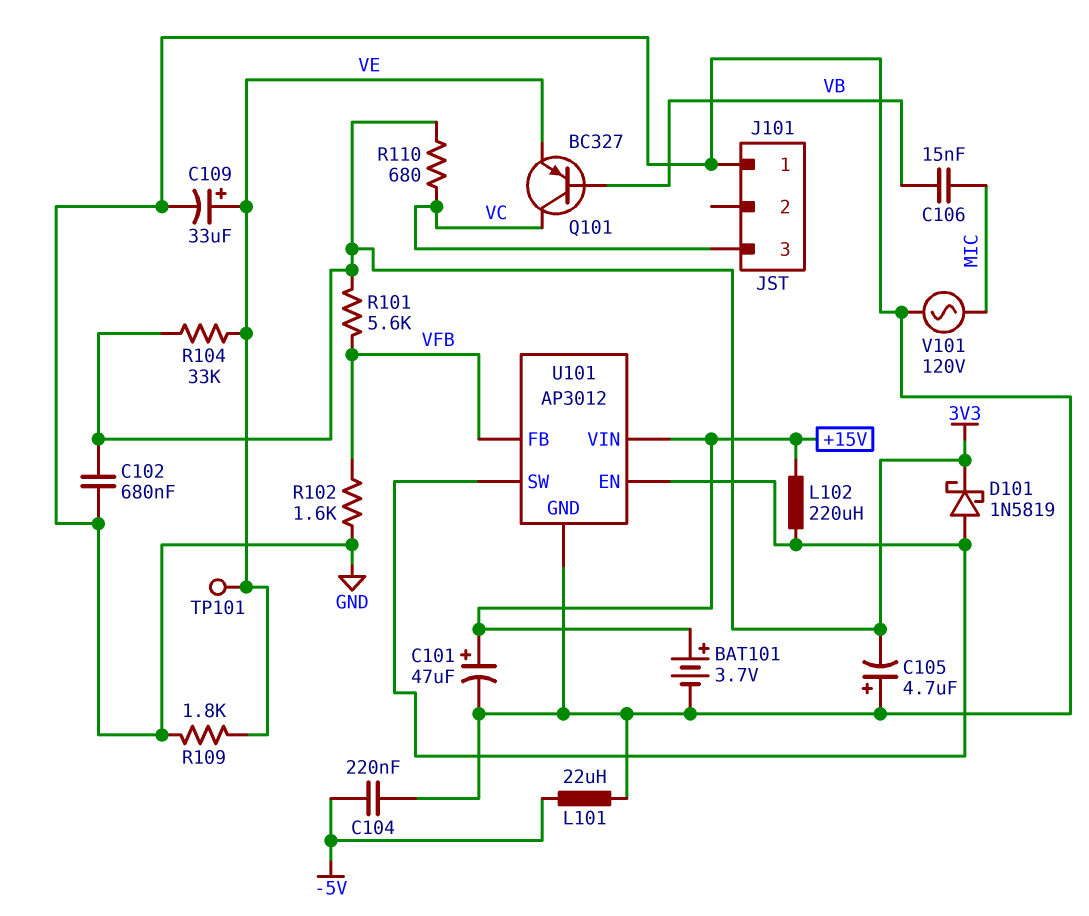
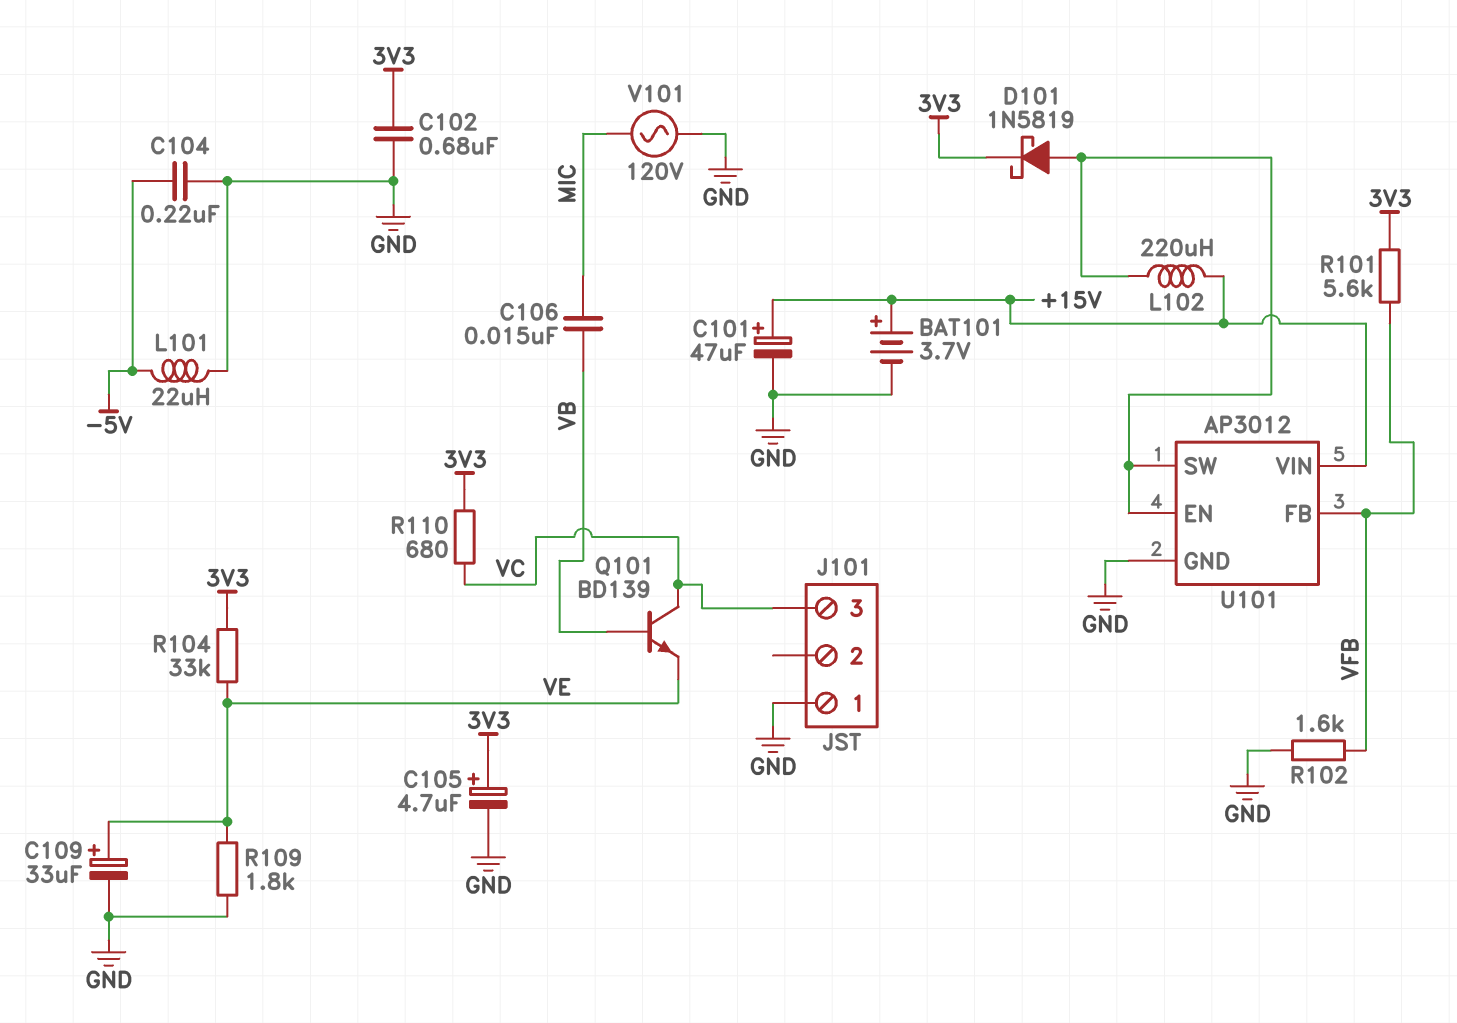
C105: 4.7uF (plus GND, minus 3V3) -> 4.7uF (plus 3V3, minus GND)
Q101: PNP BC327 (B VB, C VC, E VE) -> NPN BD139 (B VB, C VC, E VE)
TP101: test point (VE) -> none

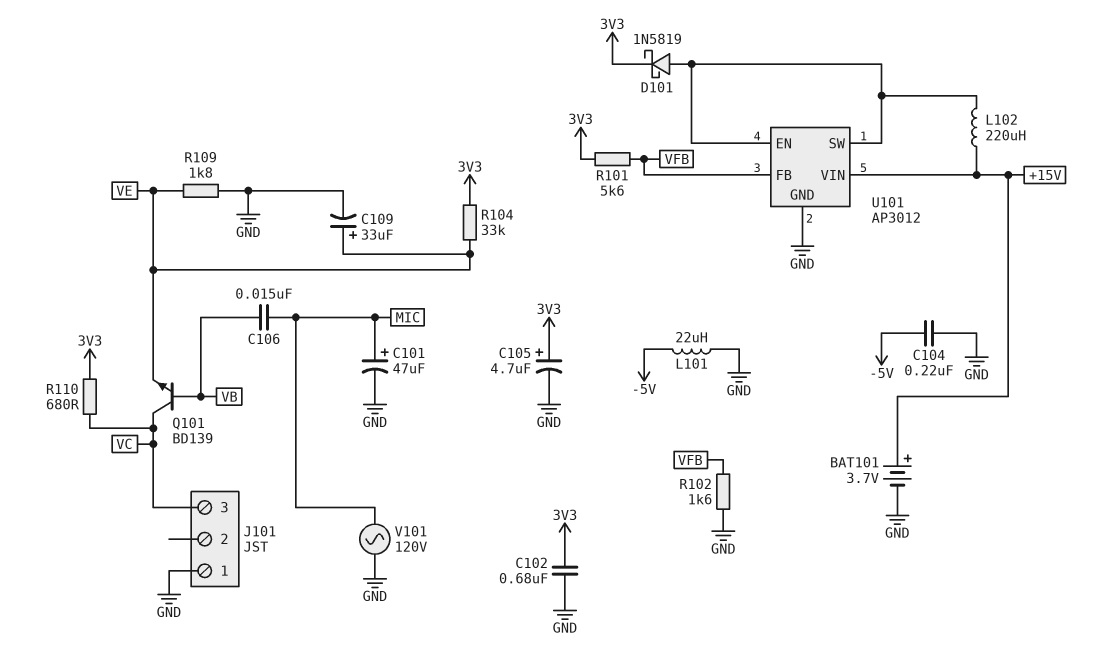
C101: 47uF (plus +15V, minus GND) -> 47uF (plus MIC, minus GND)

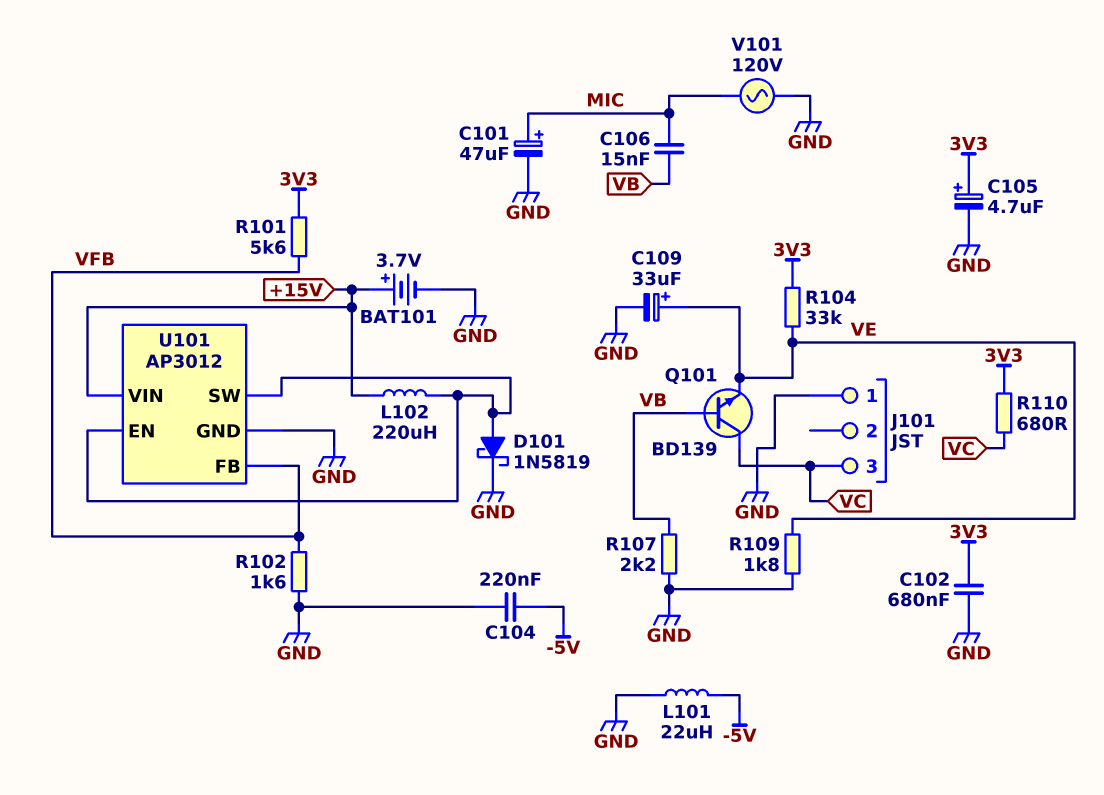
D101: schottky 1N5819 (A U101/EN, K 3V3) -> schottky 1N5819 (A U101/EN, K GND)
R107: none -> 2.2k (GND, VB)

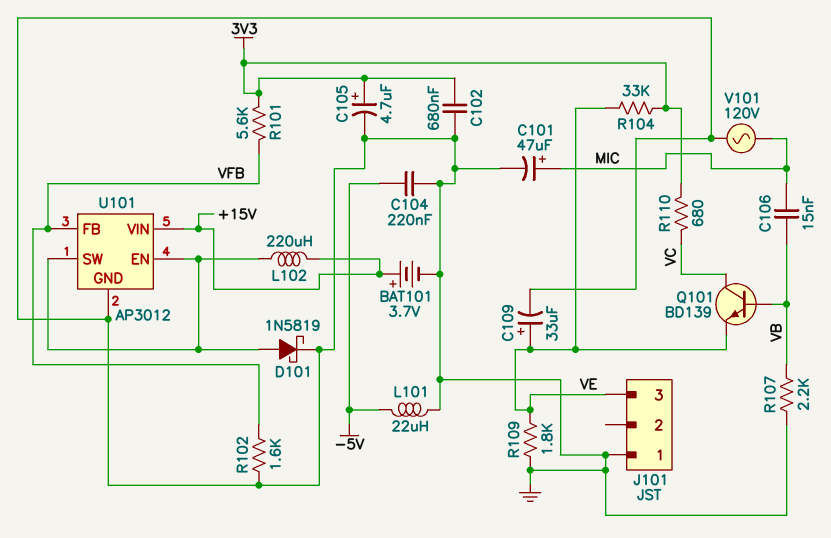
J101 pin 3: VC -> VE

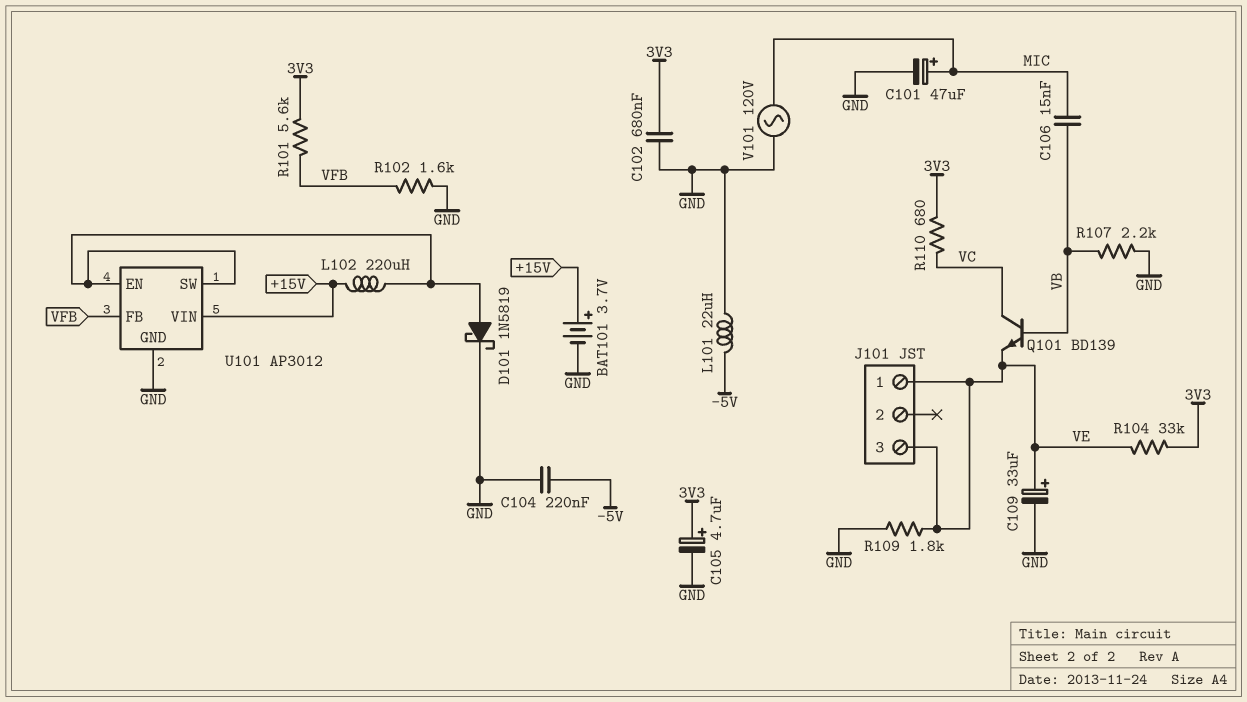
J101 pin 1: GND -> VE

